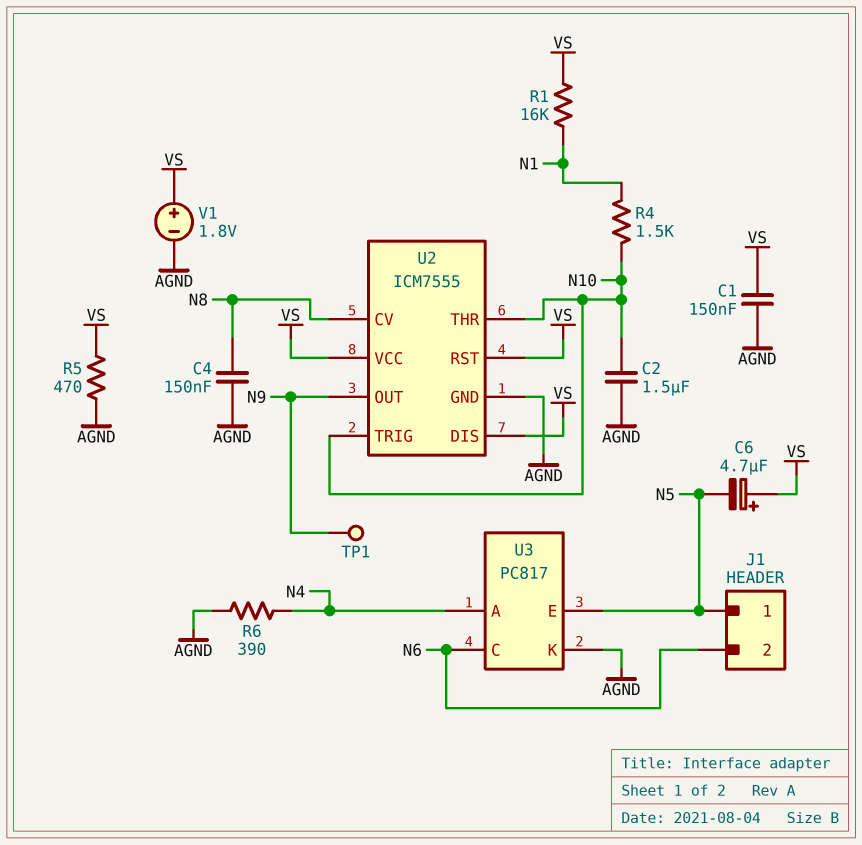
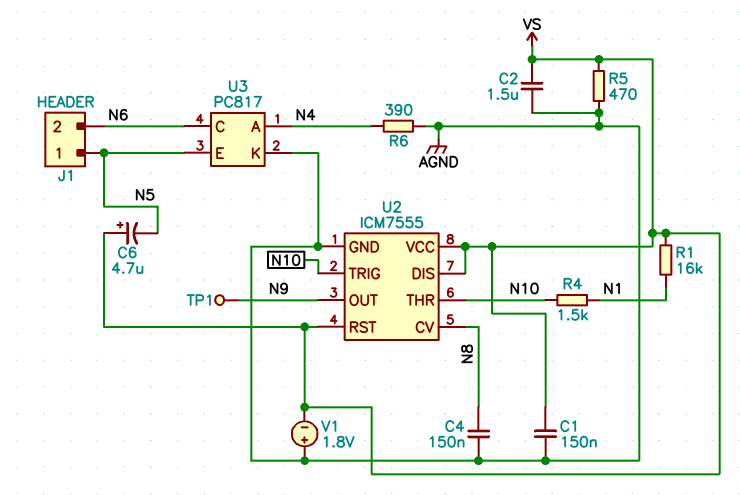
C2: 1.5uF (AGND, N10) -> 1.5uF (AGND, VS)
V1: 1.8V (plus VS, minus AGND) -> 1.8V (plus AGND, minus VS)

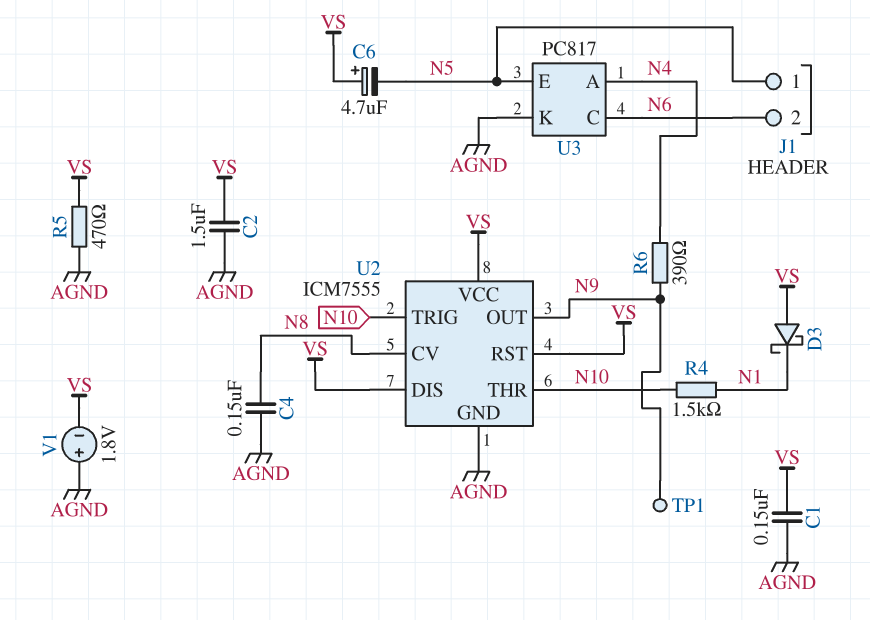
D3: none -> schottky (A VS, K N1)
R1: 16k (N1, VS) -> none
R6: 390 (AGND, N4) -> 390 (N4, N9)

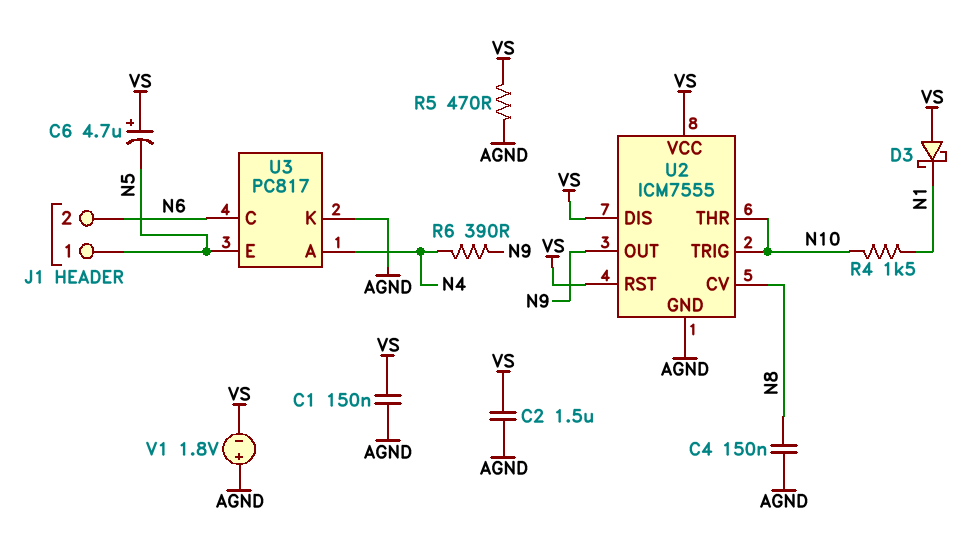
TP1: test point (N9) -> none

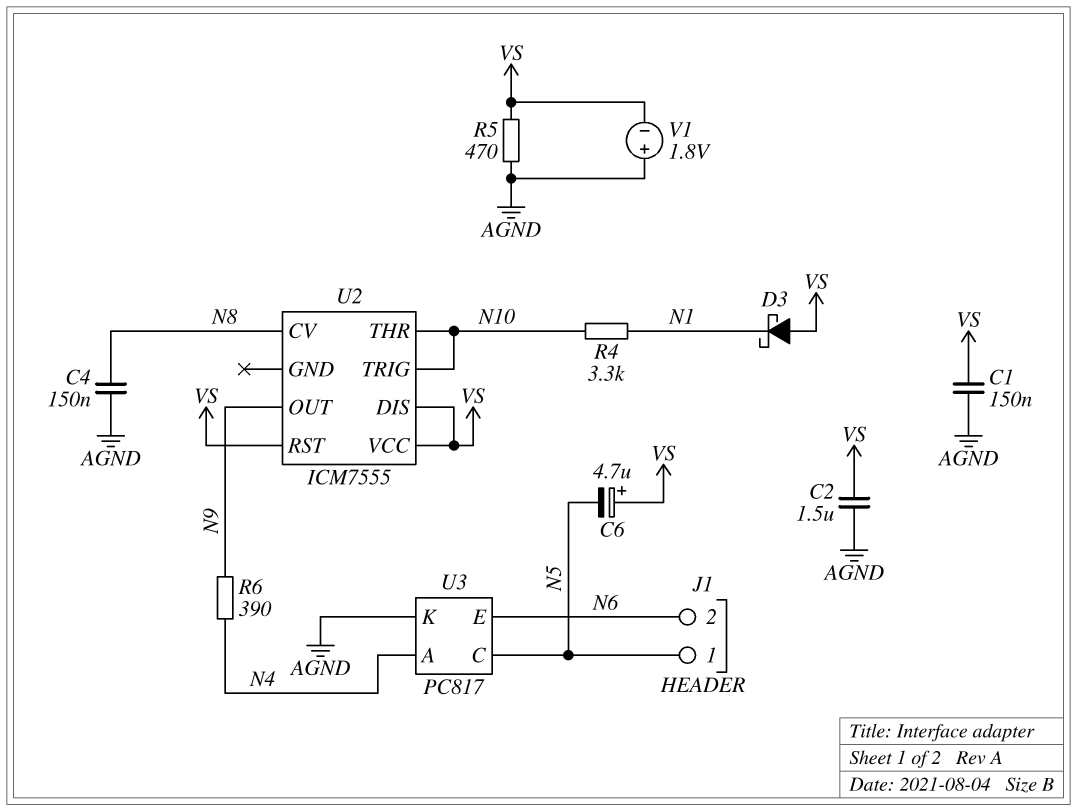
R4: 1.5k (N1, N10) -> 3.3k (N1, N10)
U2 pin GND: AGND -> none
U3 pin C: N6 -> N5
U3 pin E: N5 -> N6

